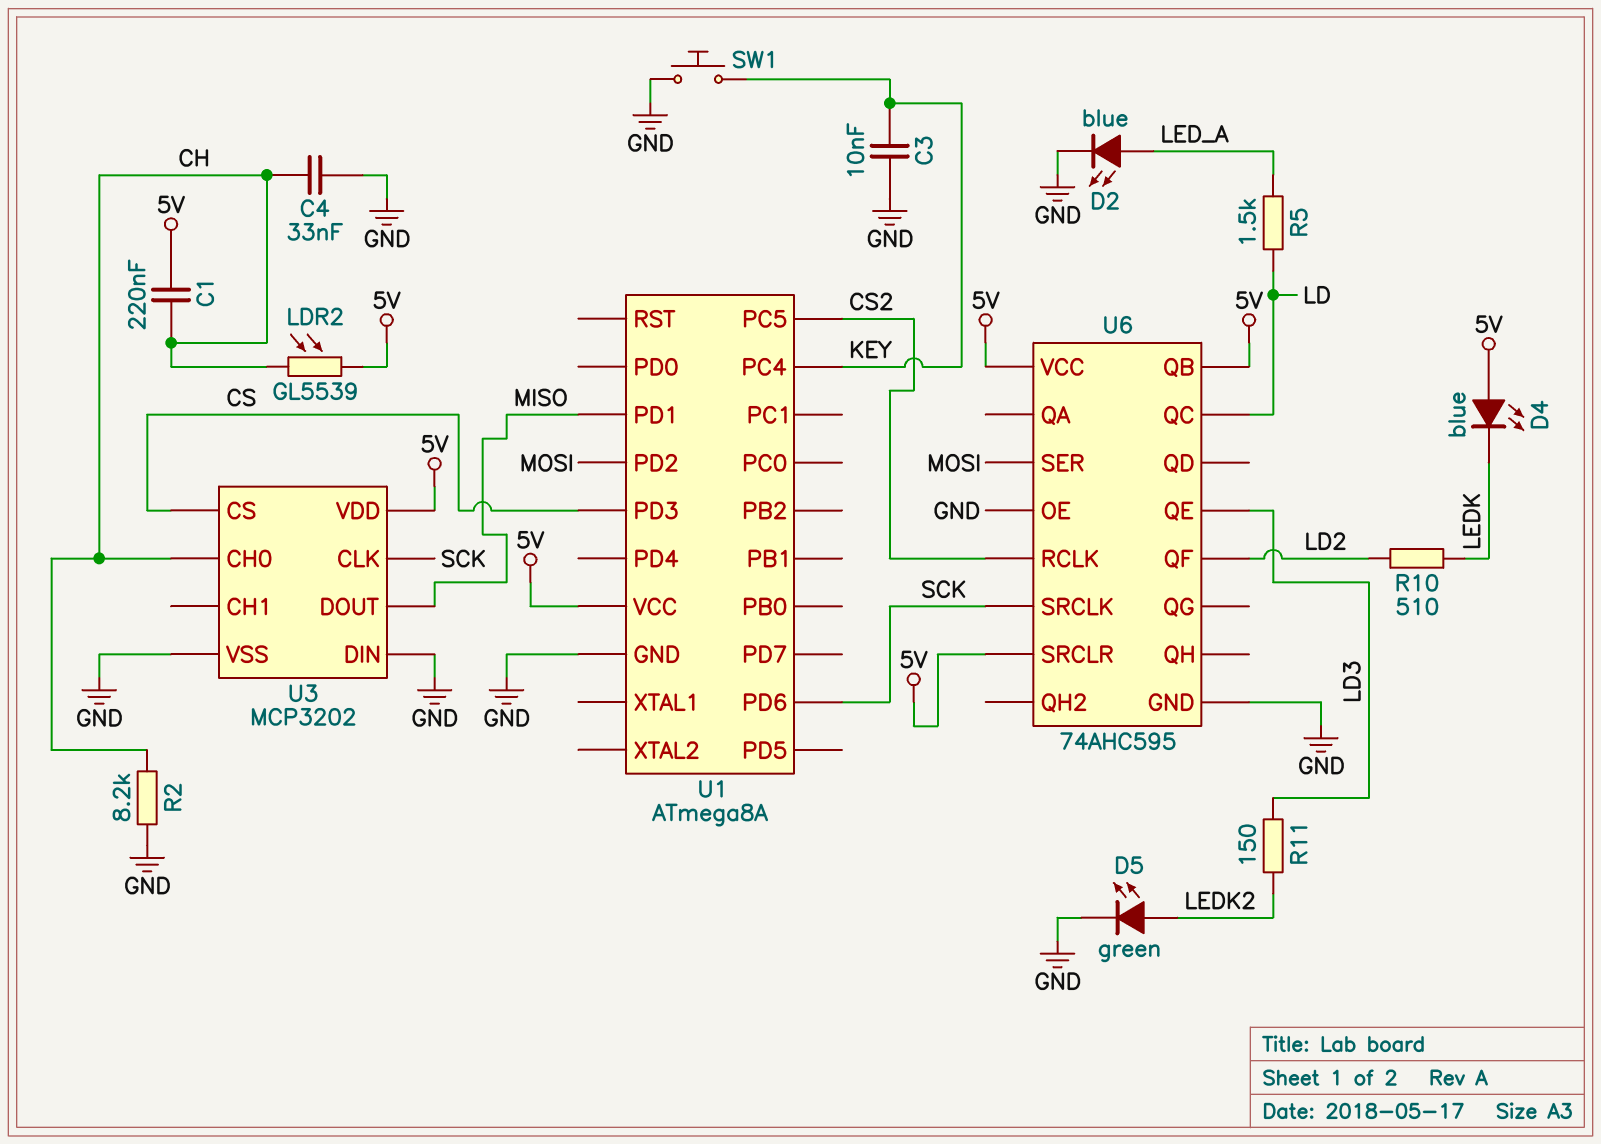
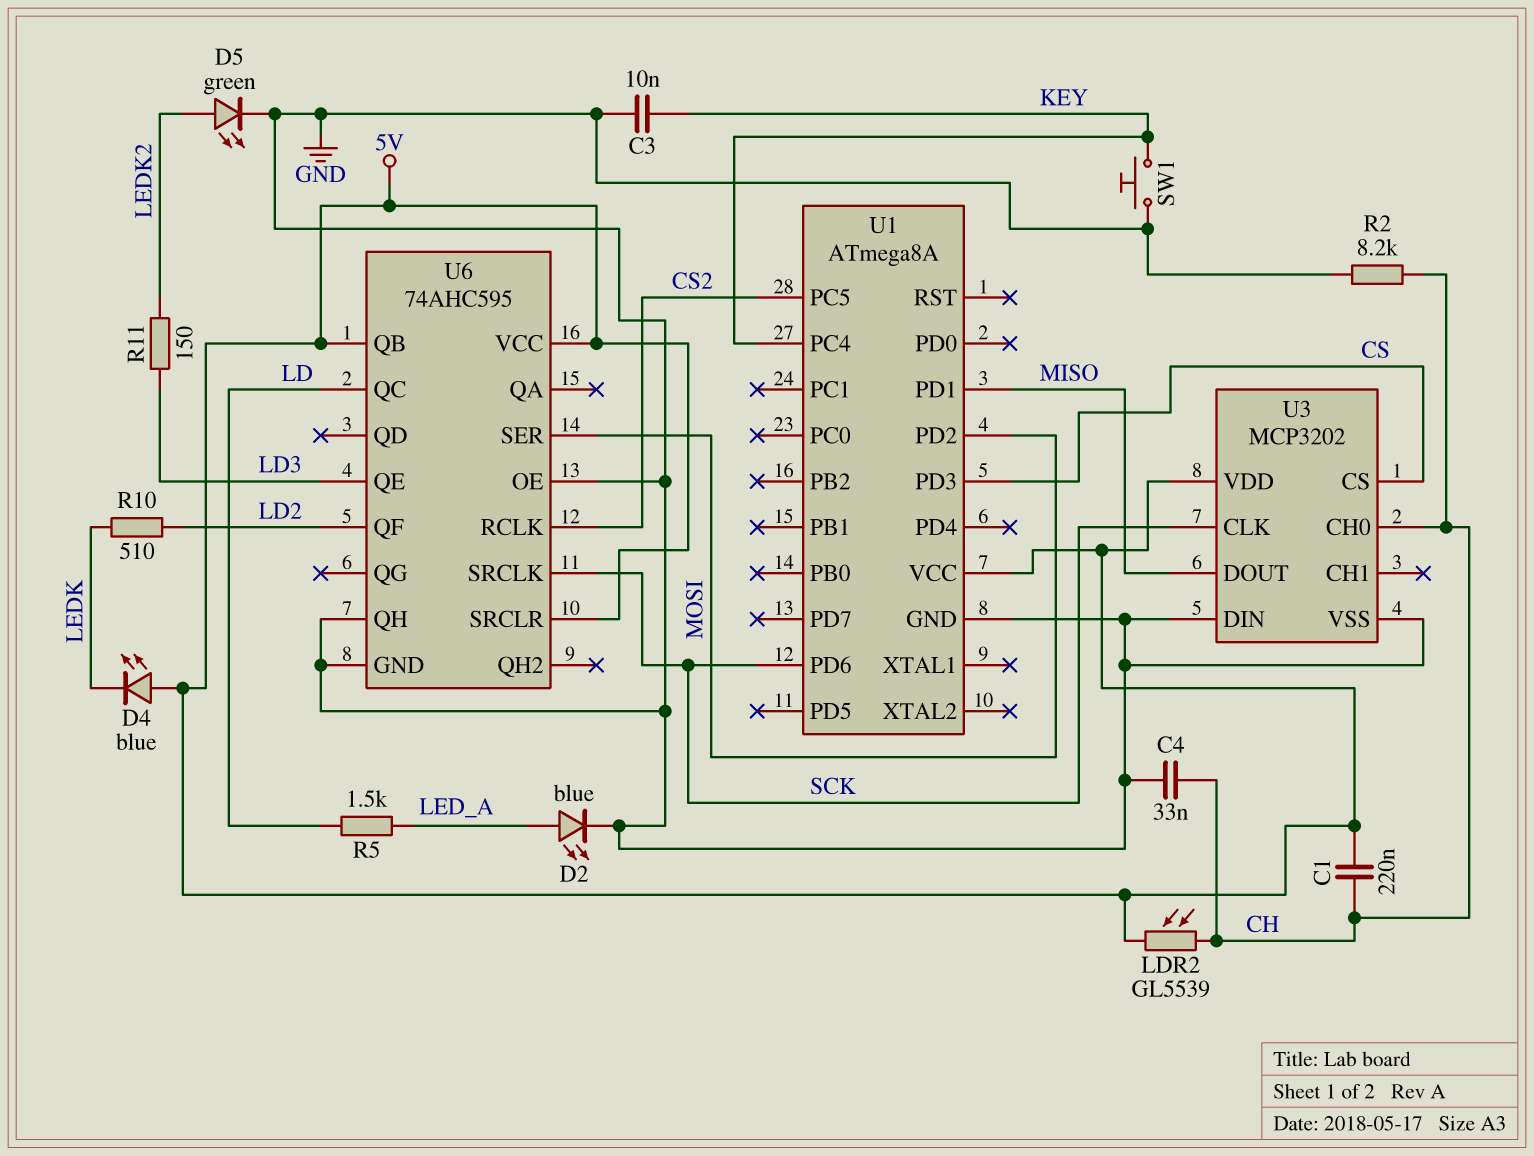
U6 pin QH: none -> GND

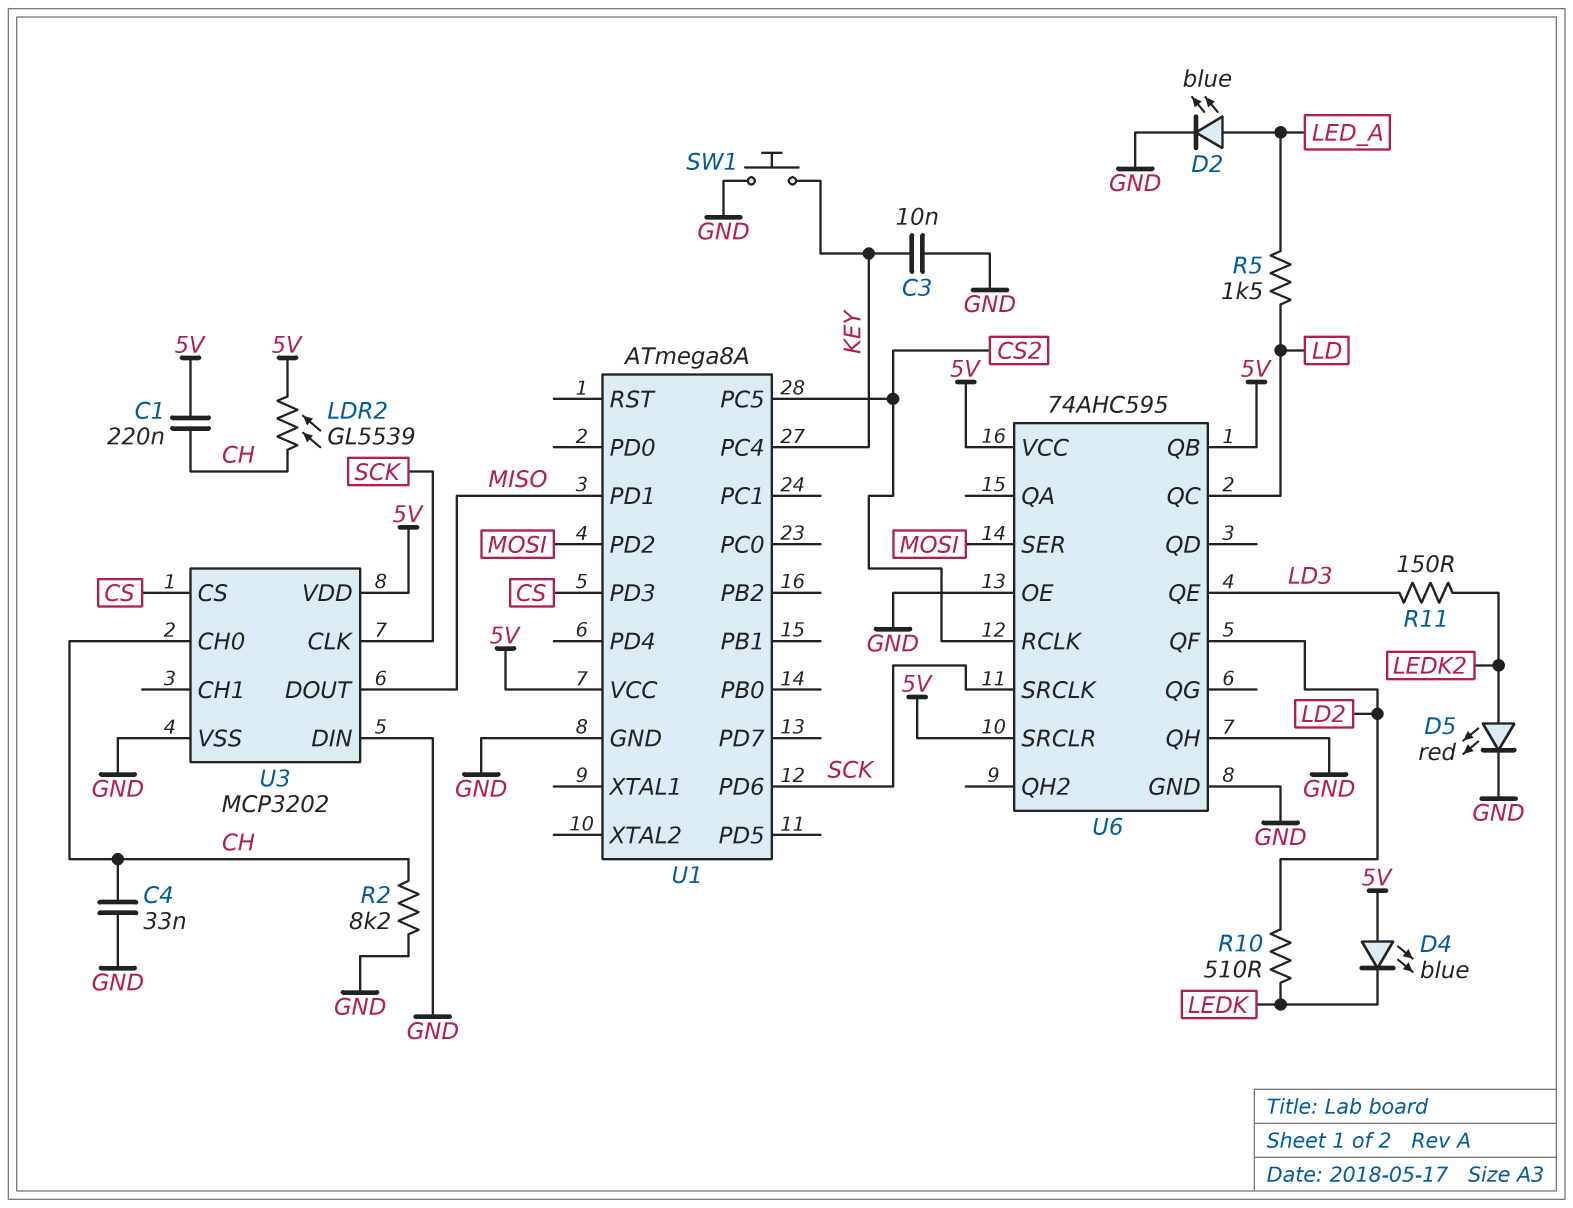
D5: LED green (A LEDK2, K GND) -> LED red (A LEDK2, K GND)

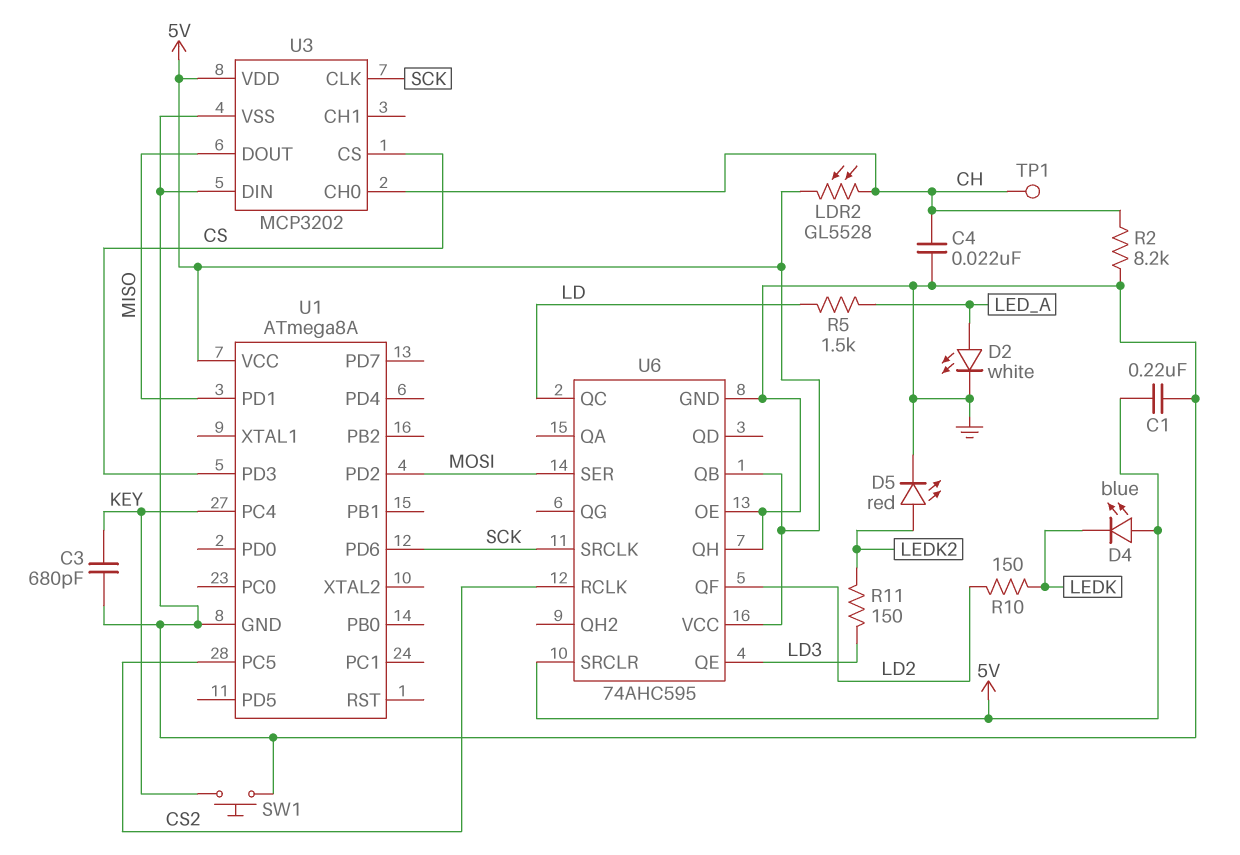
C1: 220nF (5V, CH) -> 220nF (5V, GND)
C3: 10nF (GND, KEY) -> 680pF (GND, KEY)
C4: 33nF (CH, GND) -> 22nF (CH, GND)
D2: LED blue (A LED_A, K GND) -> LED white (A LED_A, K GND)
LDR2: GL5539 (5V, CH) -> GL5528 (5V, CH)
R10: 510 (LD2, LEDK) -> 150 (LD2, LEDK)
TP1: none -> test point (CH)

